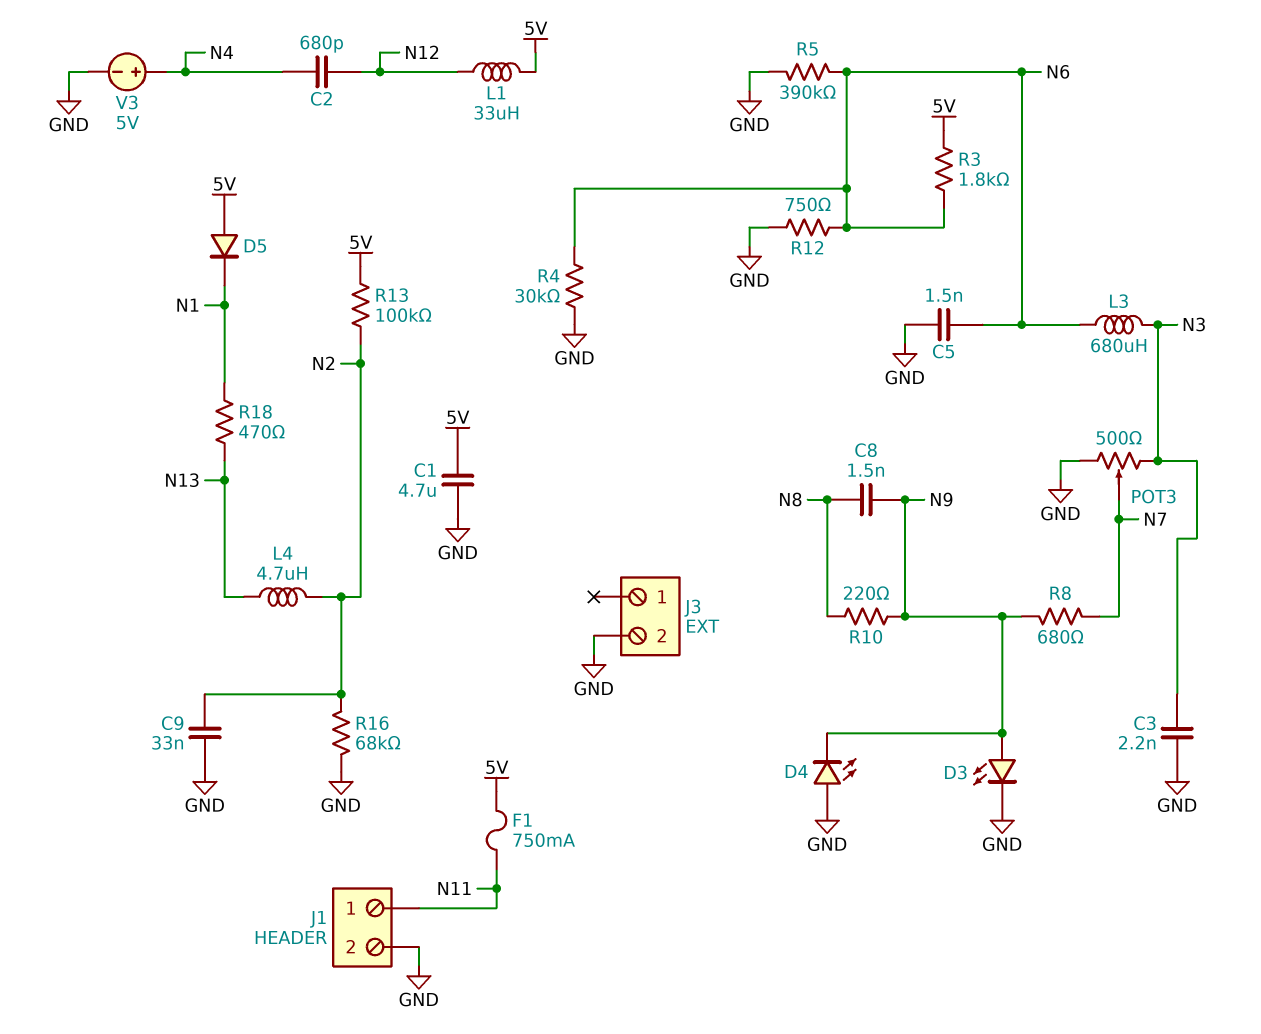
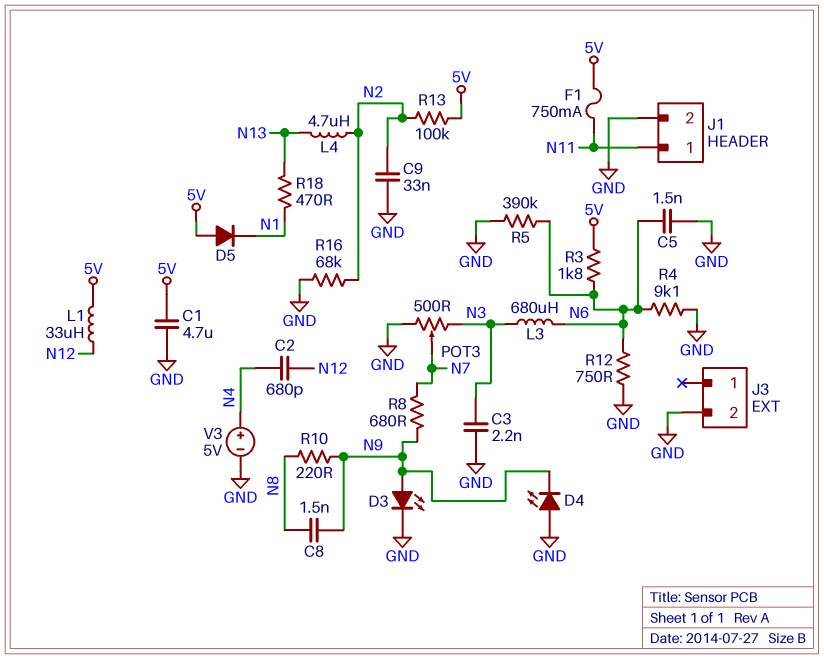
R4: 30k (GND, N6) -> 9.1k (GND, N6)

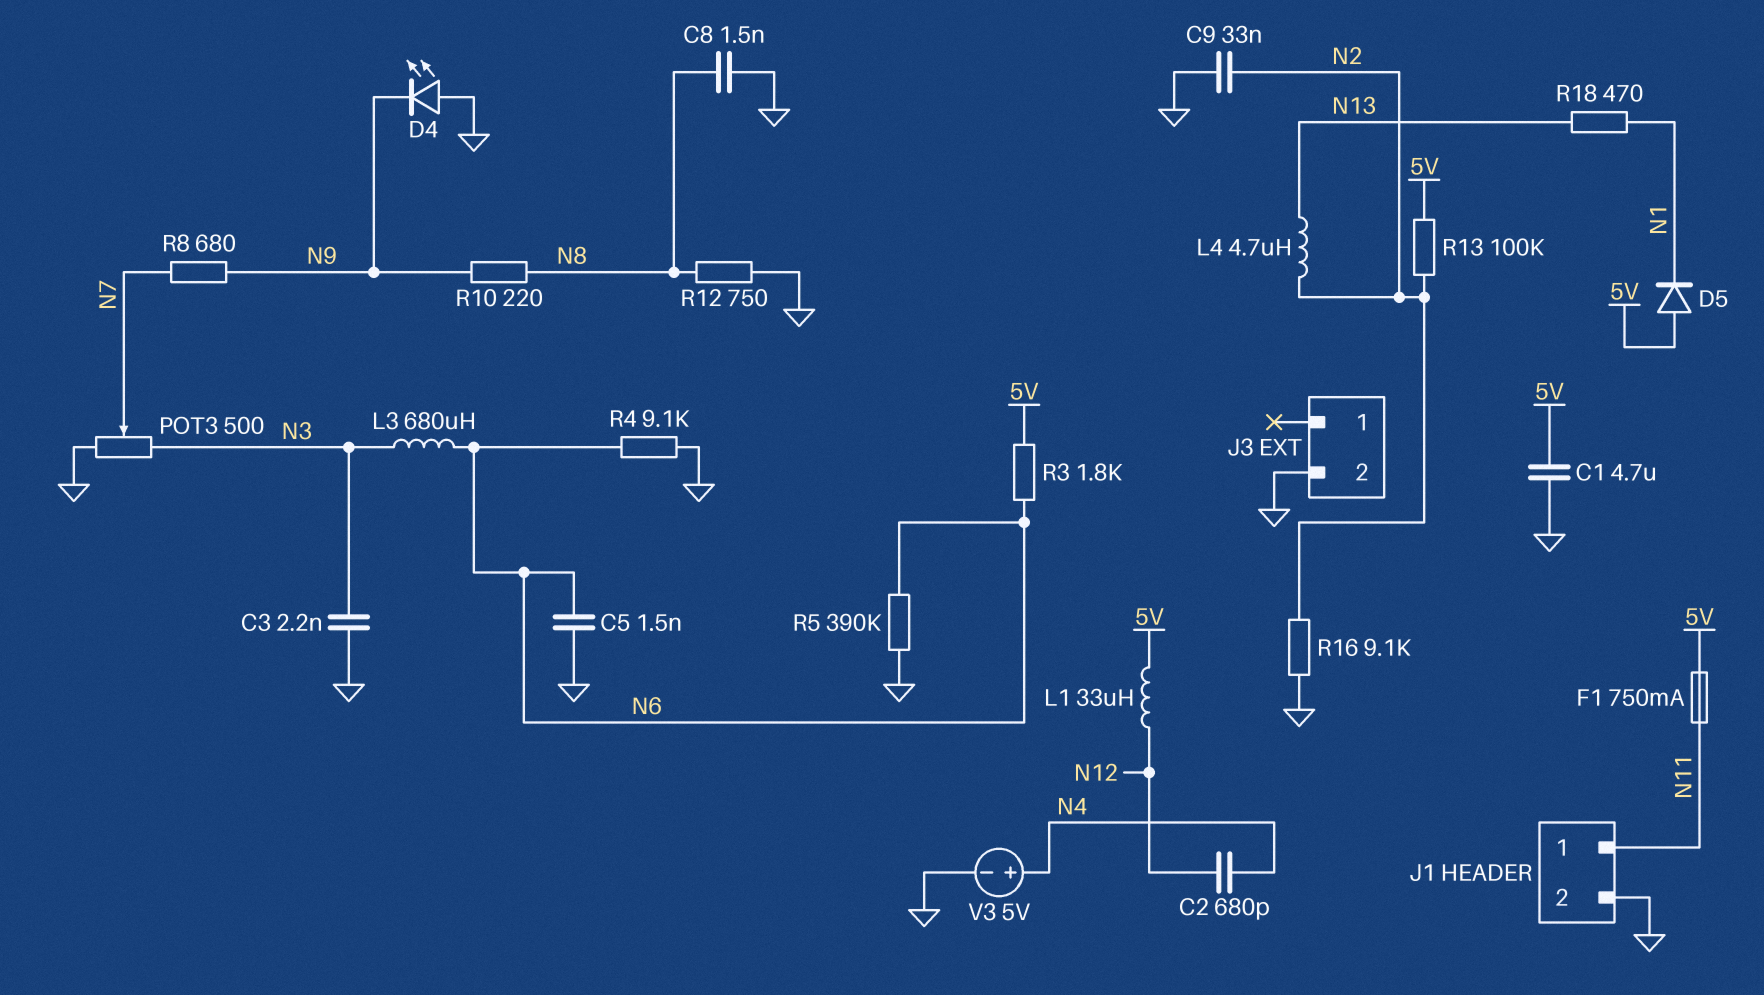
C8: 1.5nF (N8, N9) -> 1.5nF (GND, N8)
D3: LED (A N9, K GND) -> none
R12: 750 (GND, N6) -> 750 (GND, N8)
R16: 68k (GND, N2) -> 9.1k (GND, N2)

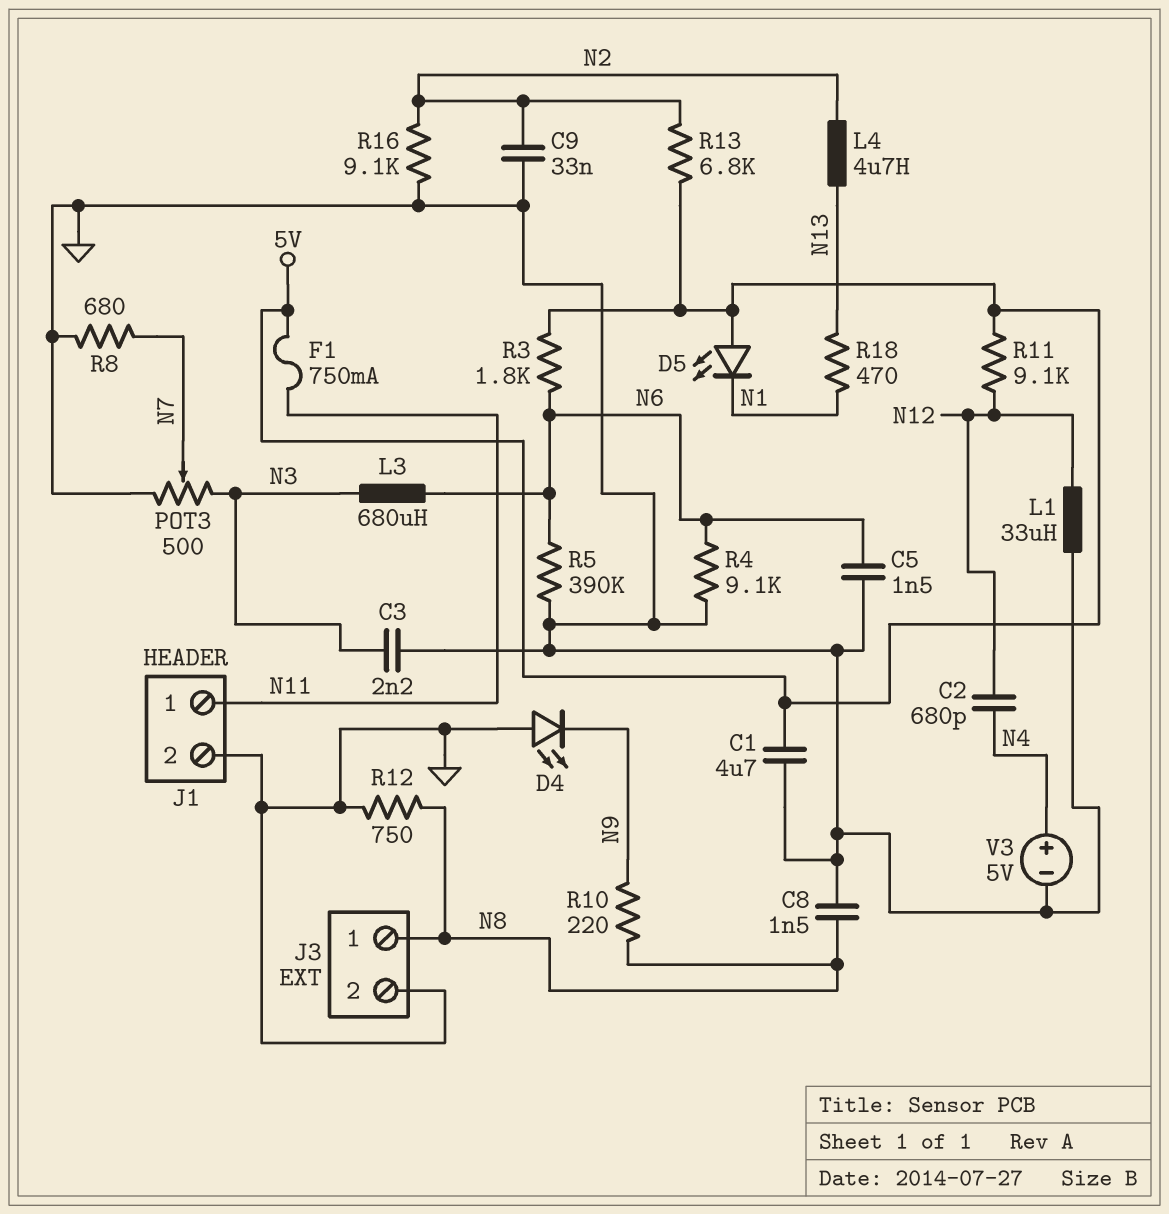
D5: diode (A 5V, K N1) -> LED (A 5V, K N1)
J3 pin 1: none -> N8
L1: 33uH (5V, N12) -> 33uH (GND, N12)
R8: 680 (N7, N9) -> 680 (GND, N7)
R11: none -> 9.1k (5V, N12)
R13: 100k (5V, N2) -> 6.8k (5V, N2)

